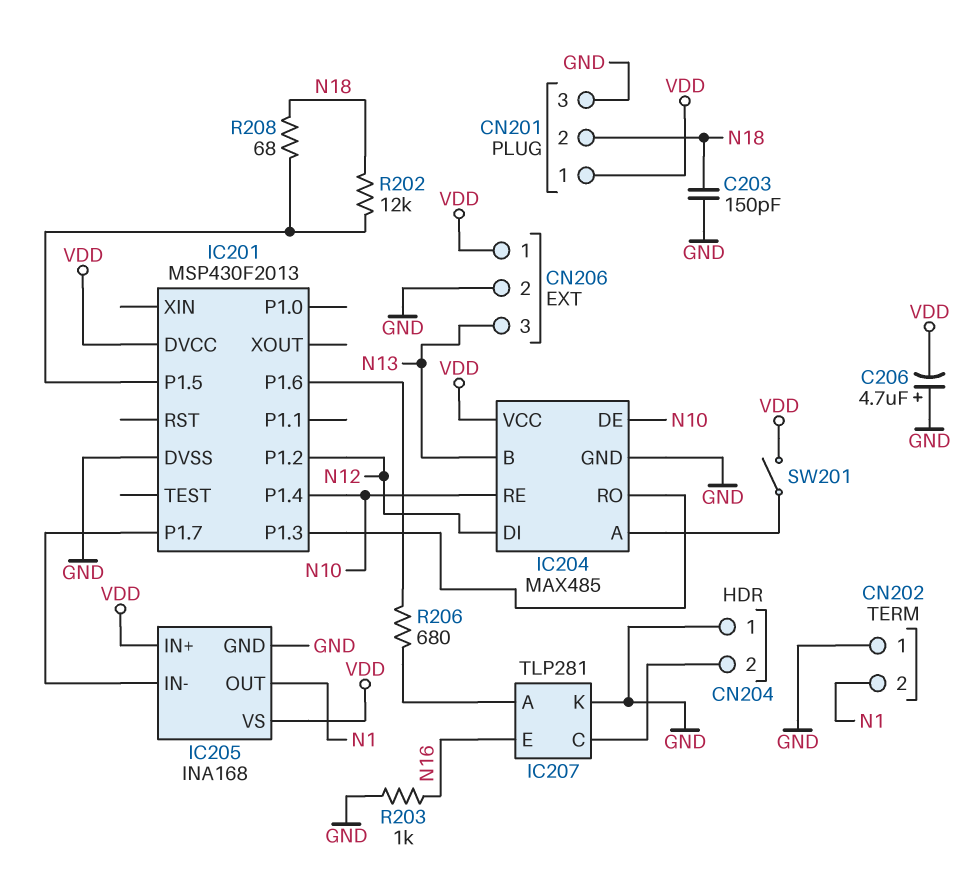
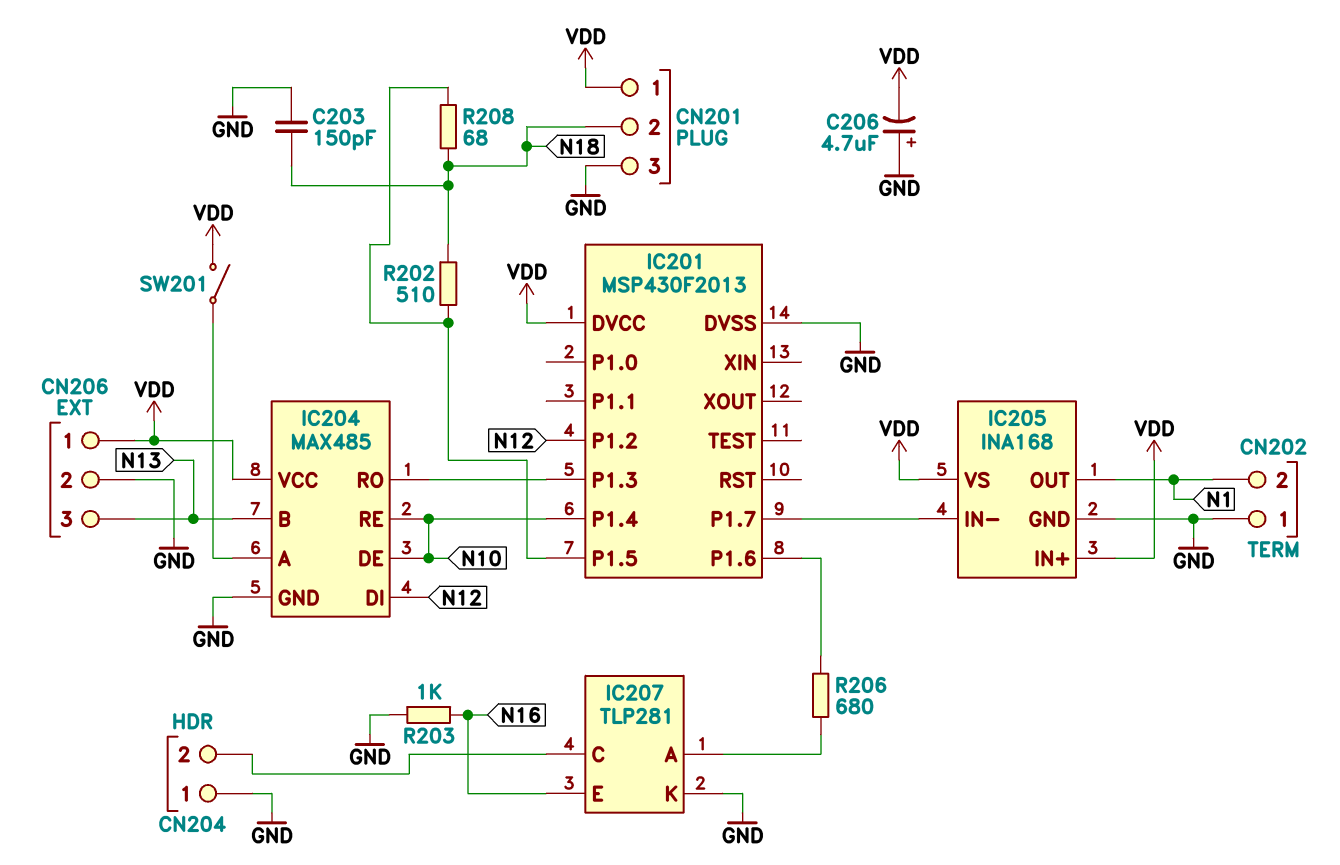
R202: 12k (IC201/P1.5, N18) -> 510 (IC201/P1.5, N18)

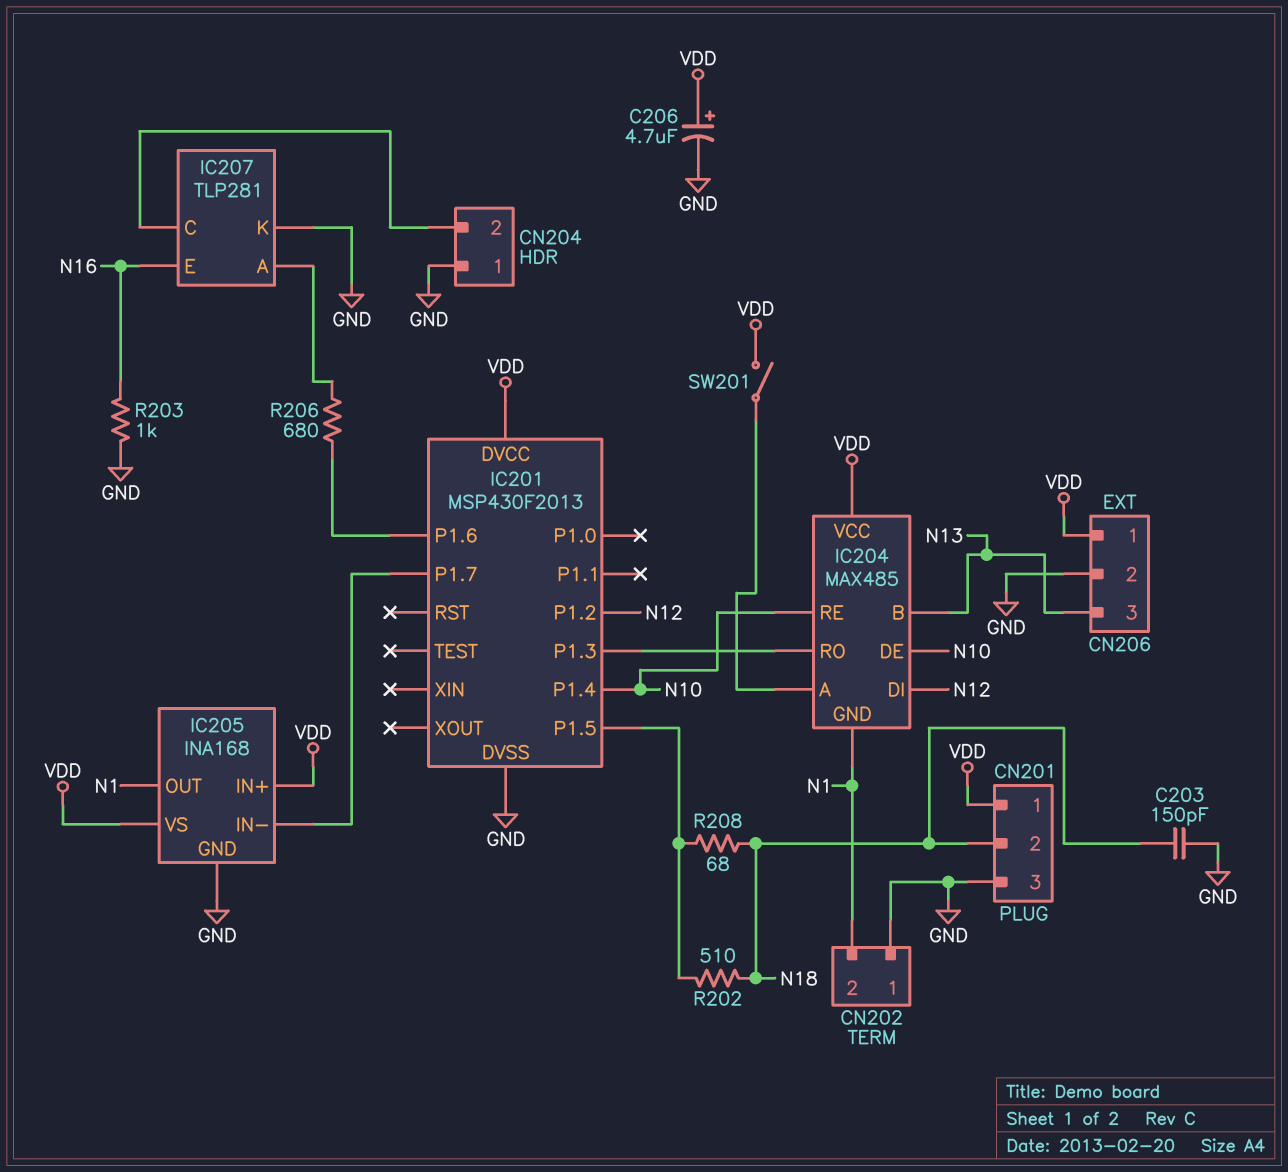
C206: 4.7uF (plus GND, minus VDD) -> 4.7uF (plus VDD, minus GND)
IC204 pin GND: GND -> N1

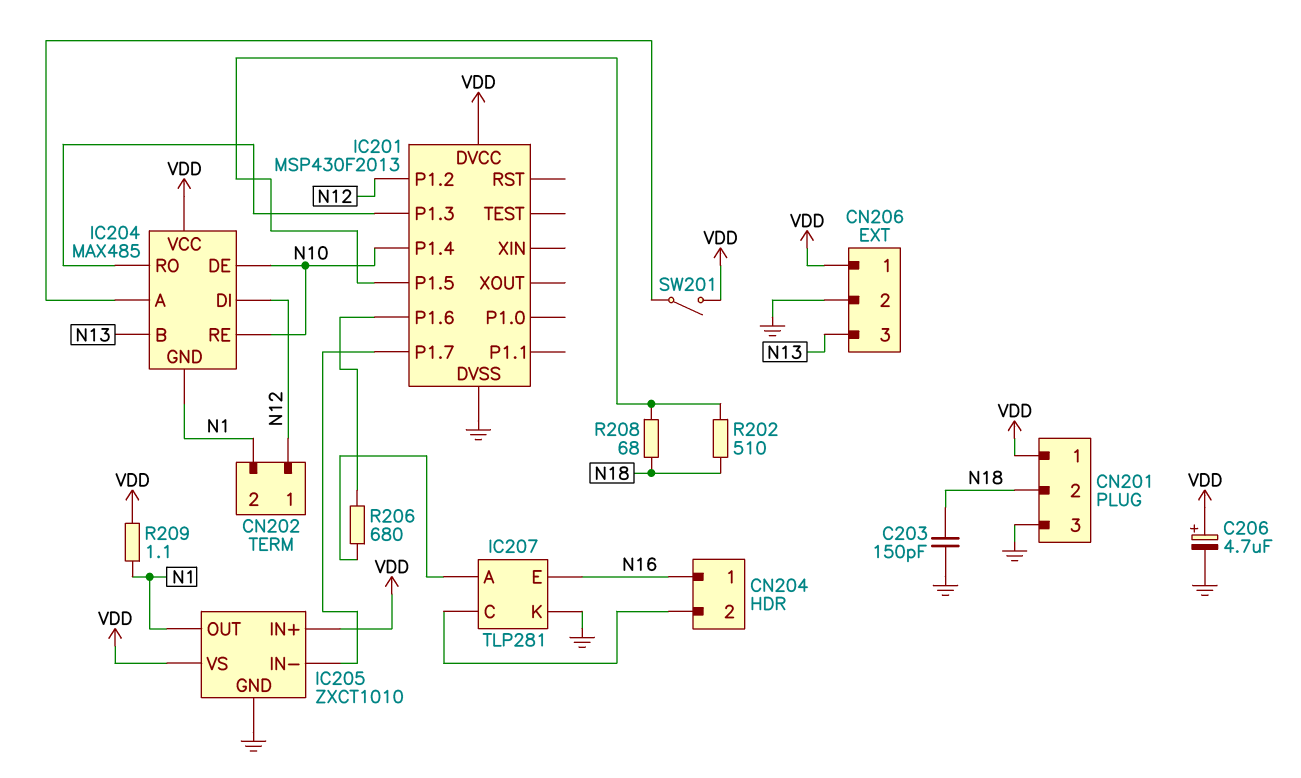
CN202 pin 1: GND -> N12
CN204 pin 1: GND -> N16
IC205: INA168 -> ZXCT1010
R203: 1k (GND, N16) -> none
R209: none -> 1.1 (N1, VDD)

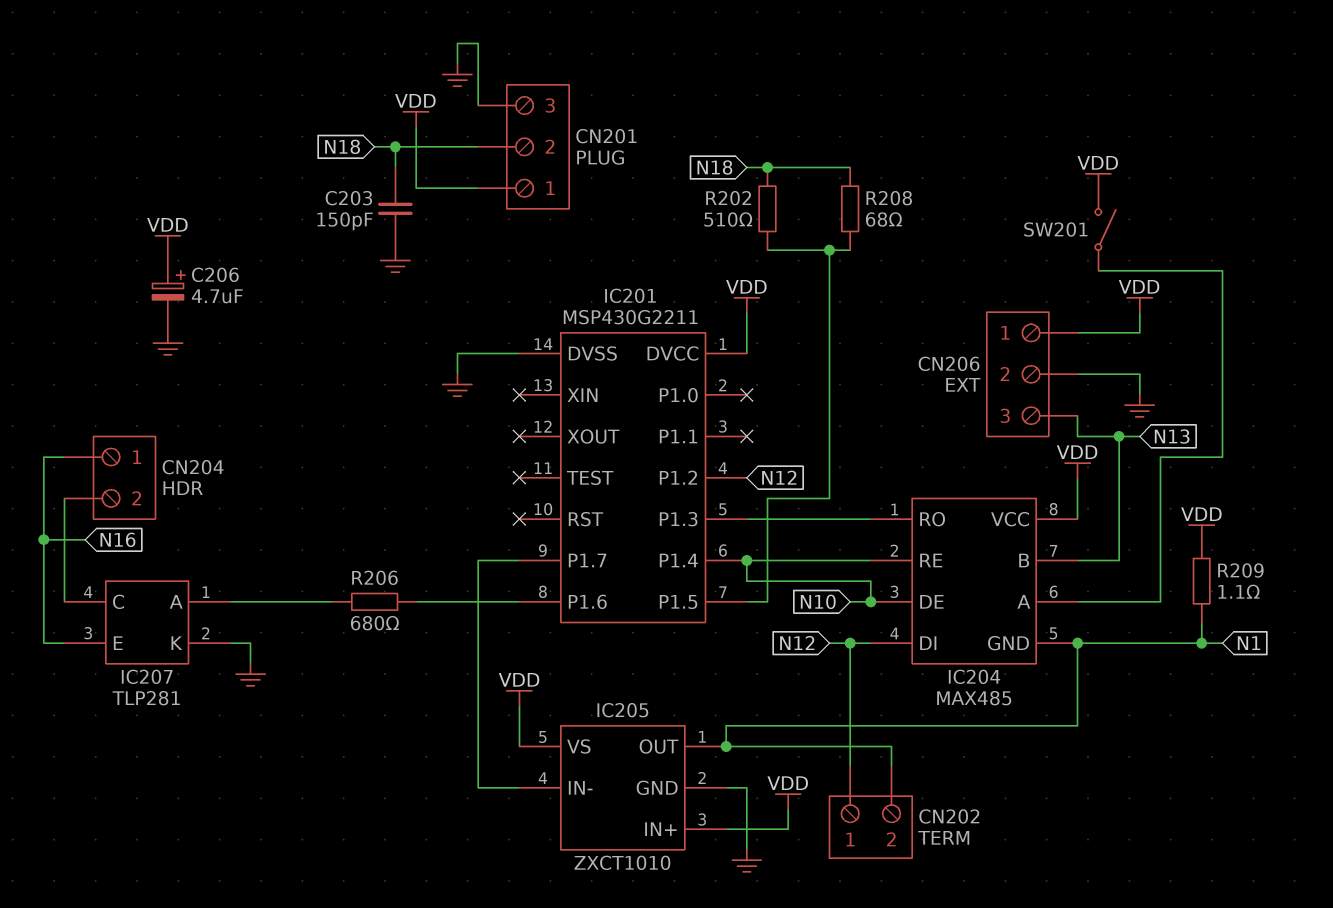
IC201: MSP430F2013 -> MSP430G2211

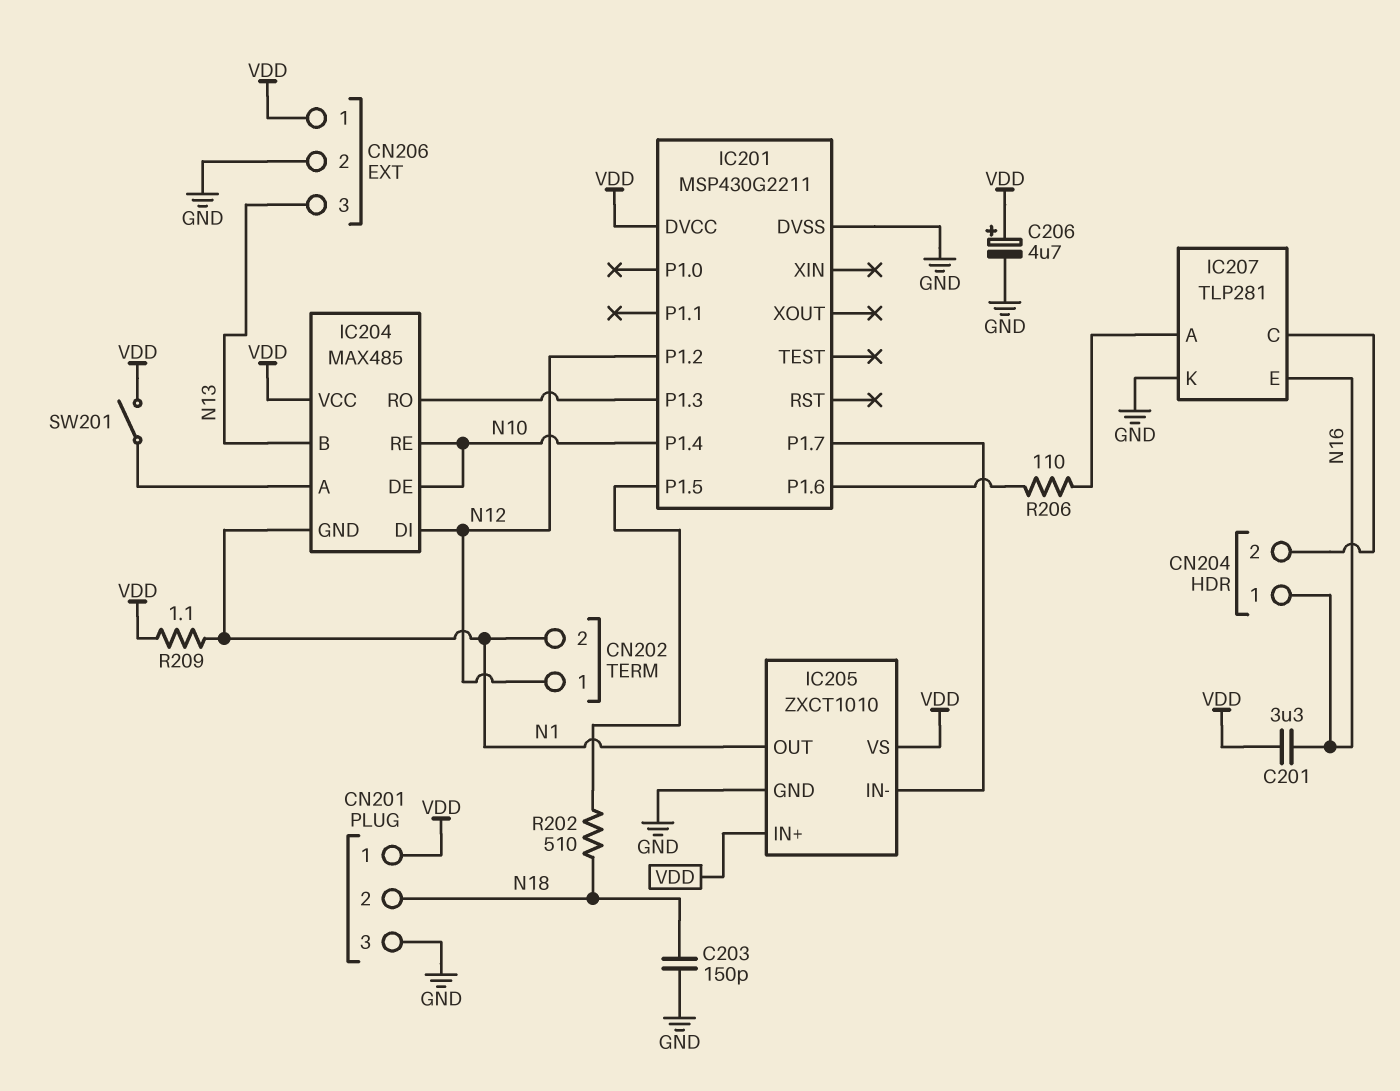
C201: none -> 3.3uF (N16, VDD)
R206: 680 (IC201/P1.6, IC207/A) -> 110 (IC201/P1.6, IC207/A)
R208: 68 (IC201/P1.5, N18) -> none

